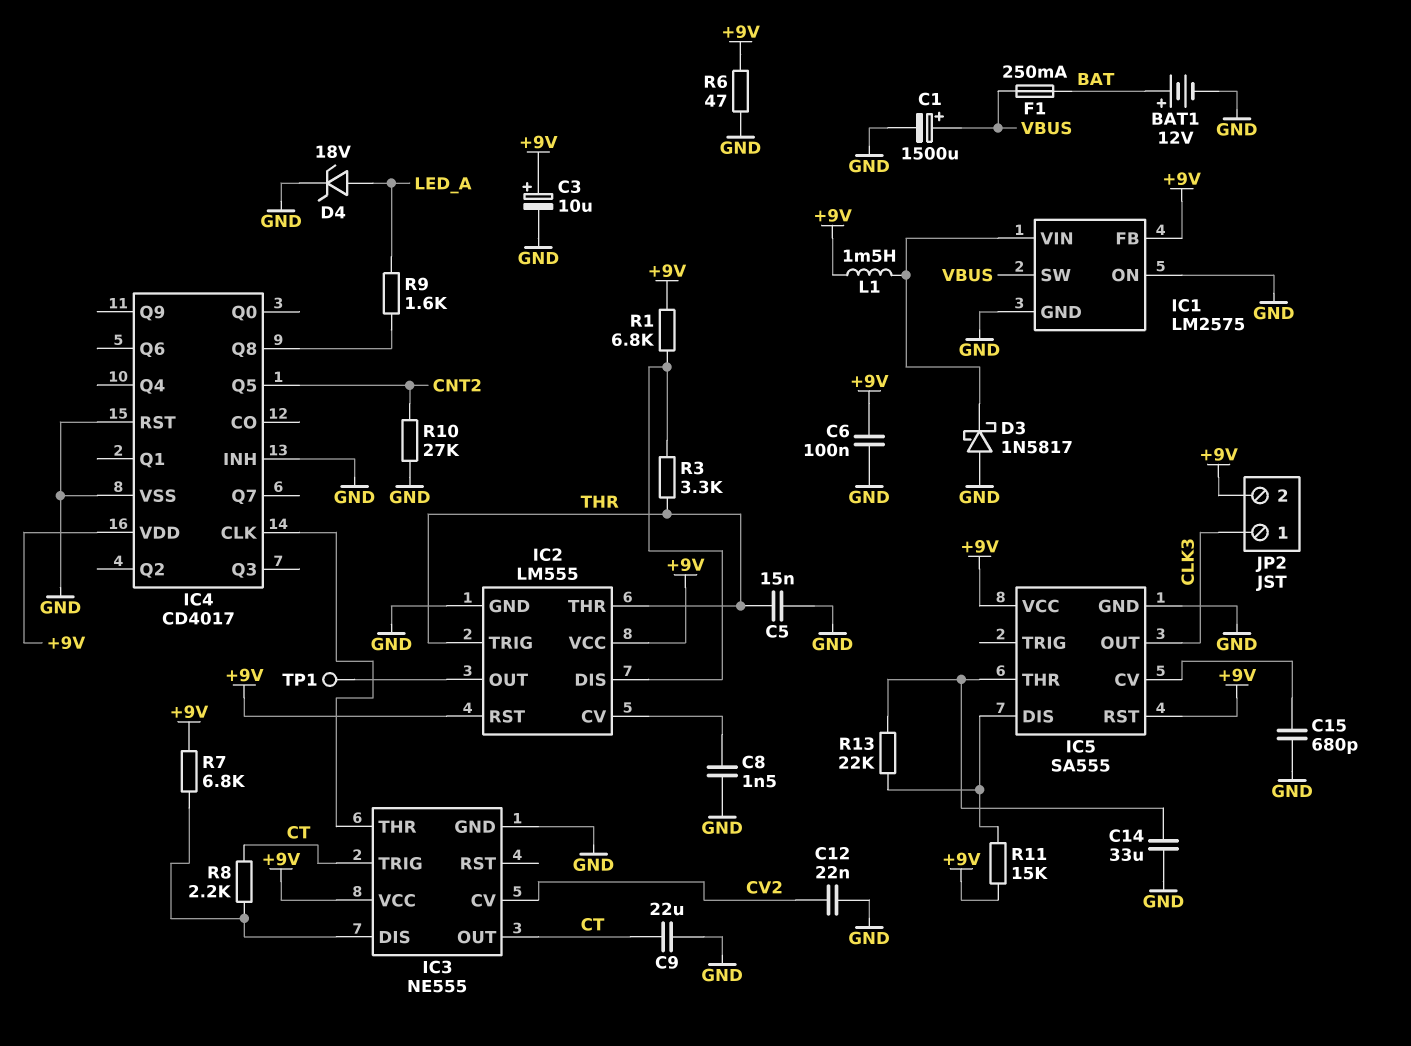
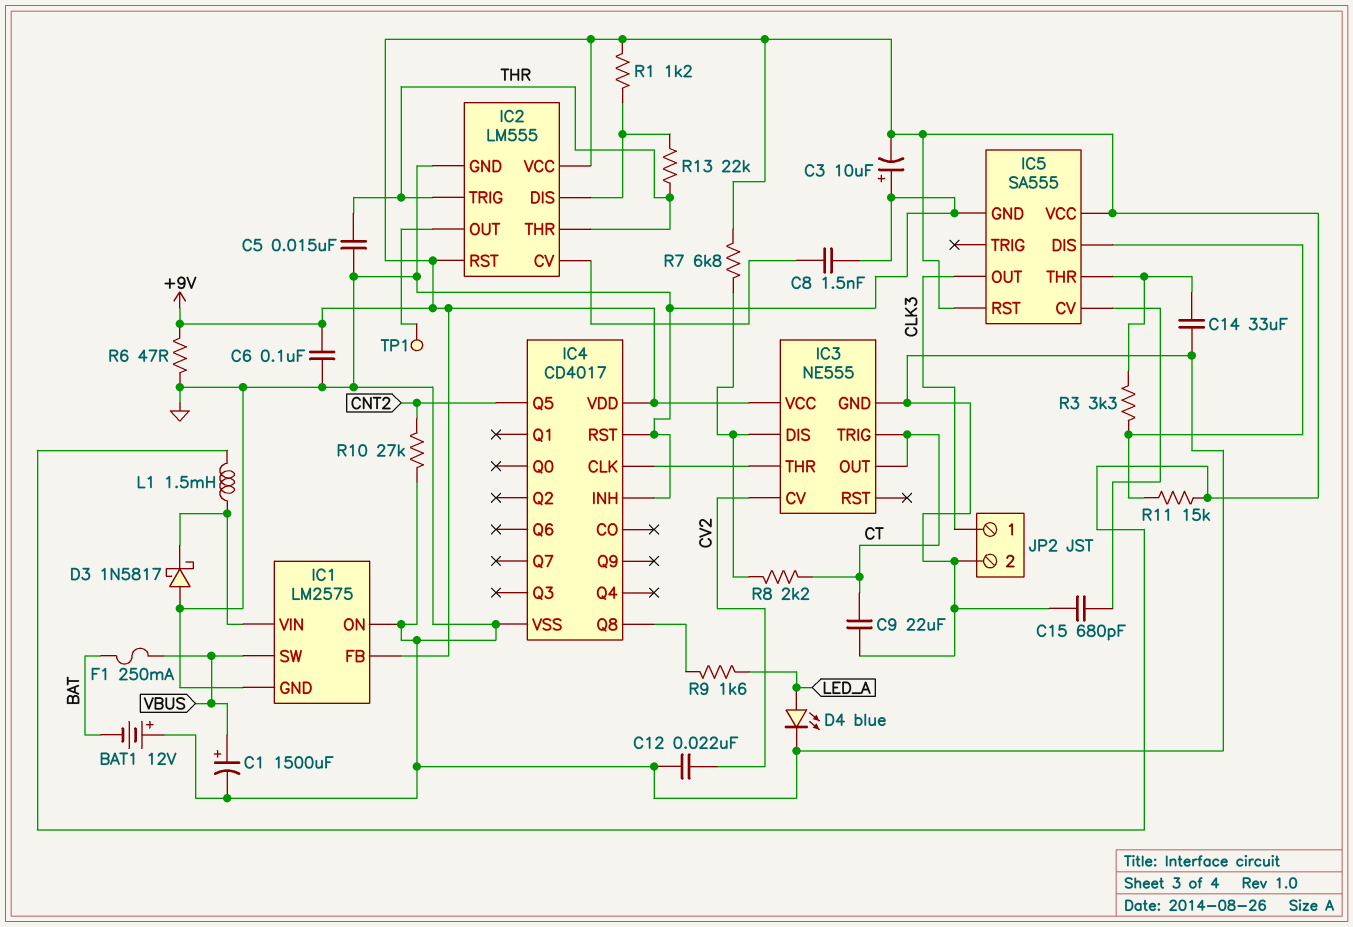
BAT1: 12V (plus BAT, minus GND) -> 12V (plus GND, minus BAT)
C3: 10uF (plus +9V, minus GND) -> 10uF (plus GND, minus +9V)
D4: zener 18V (A LED_A, K GND) -> LED blue (A LED_A, K GND)
JP2 pin 2: +9V -> GND
R1: 6.8k (+9V, IC2/DIS) -> 1.2k (+9V, IC2/DIS)
R3: 3.3k (IC2/DIS, THR) -> 3.3k (IC5/DIS, IC5/THR)
R13: 22k (IC5/DIS, IC5/THR) -> 22k (IC2/DIS, THR)

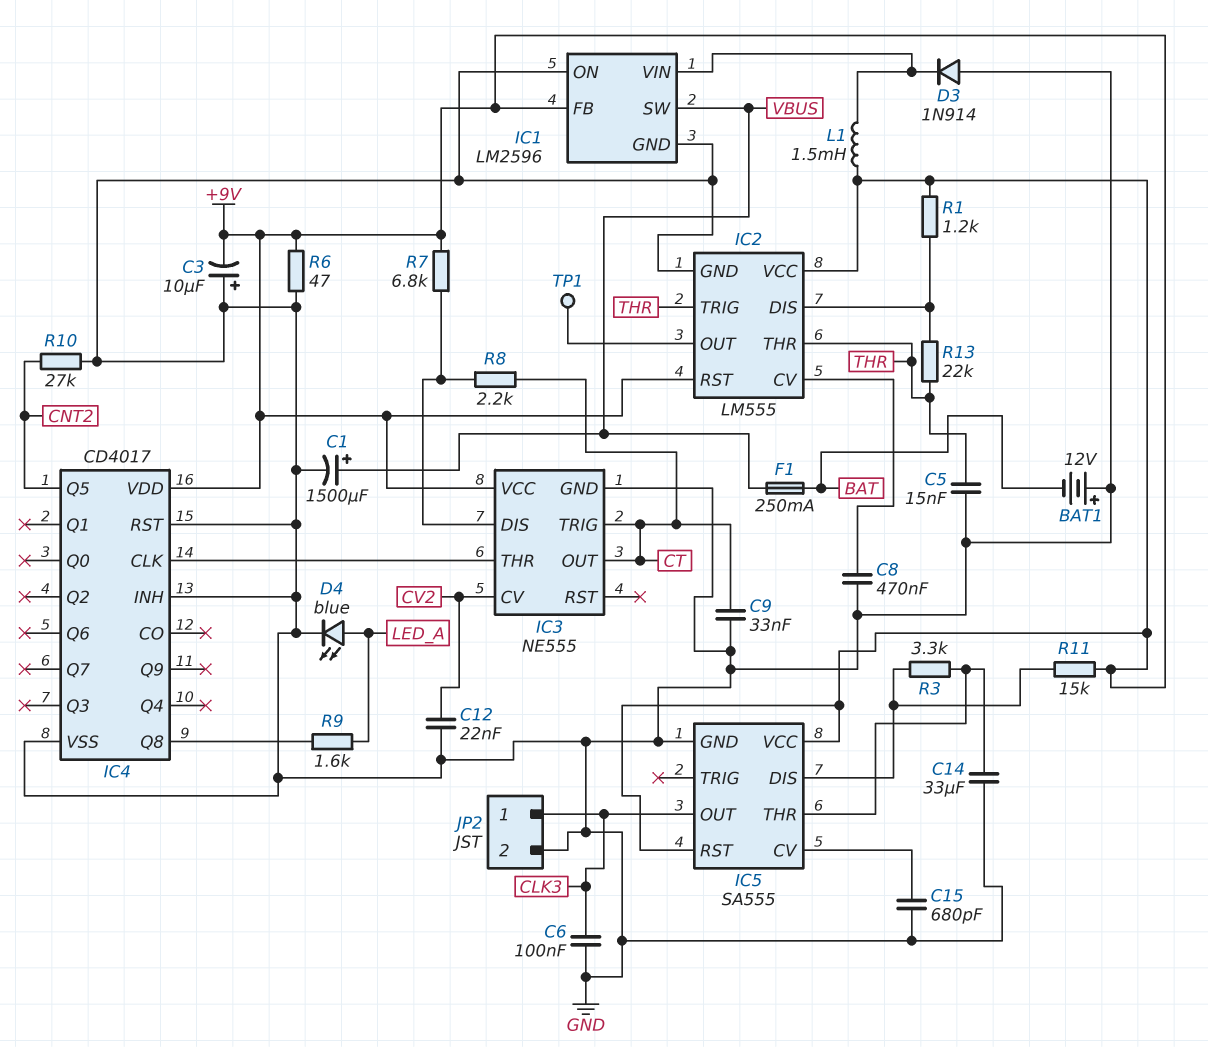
C6: 100nF (+9V, GND) -> 100nF (CLK3, GND)
C8: 1.5nF (GND, IC2/CV) -> 470nF (GND, IC2/CV)
C9: 22uF (CT, GND) -> 33nF (CT, GND)
D3: schottky 1N5817 (A GND, K IC1/VIN) -> diode 1N914 (A GND, K IC1/VIN)
IC1: LM2575 -> LM2596

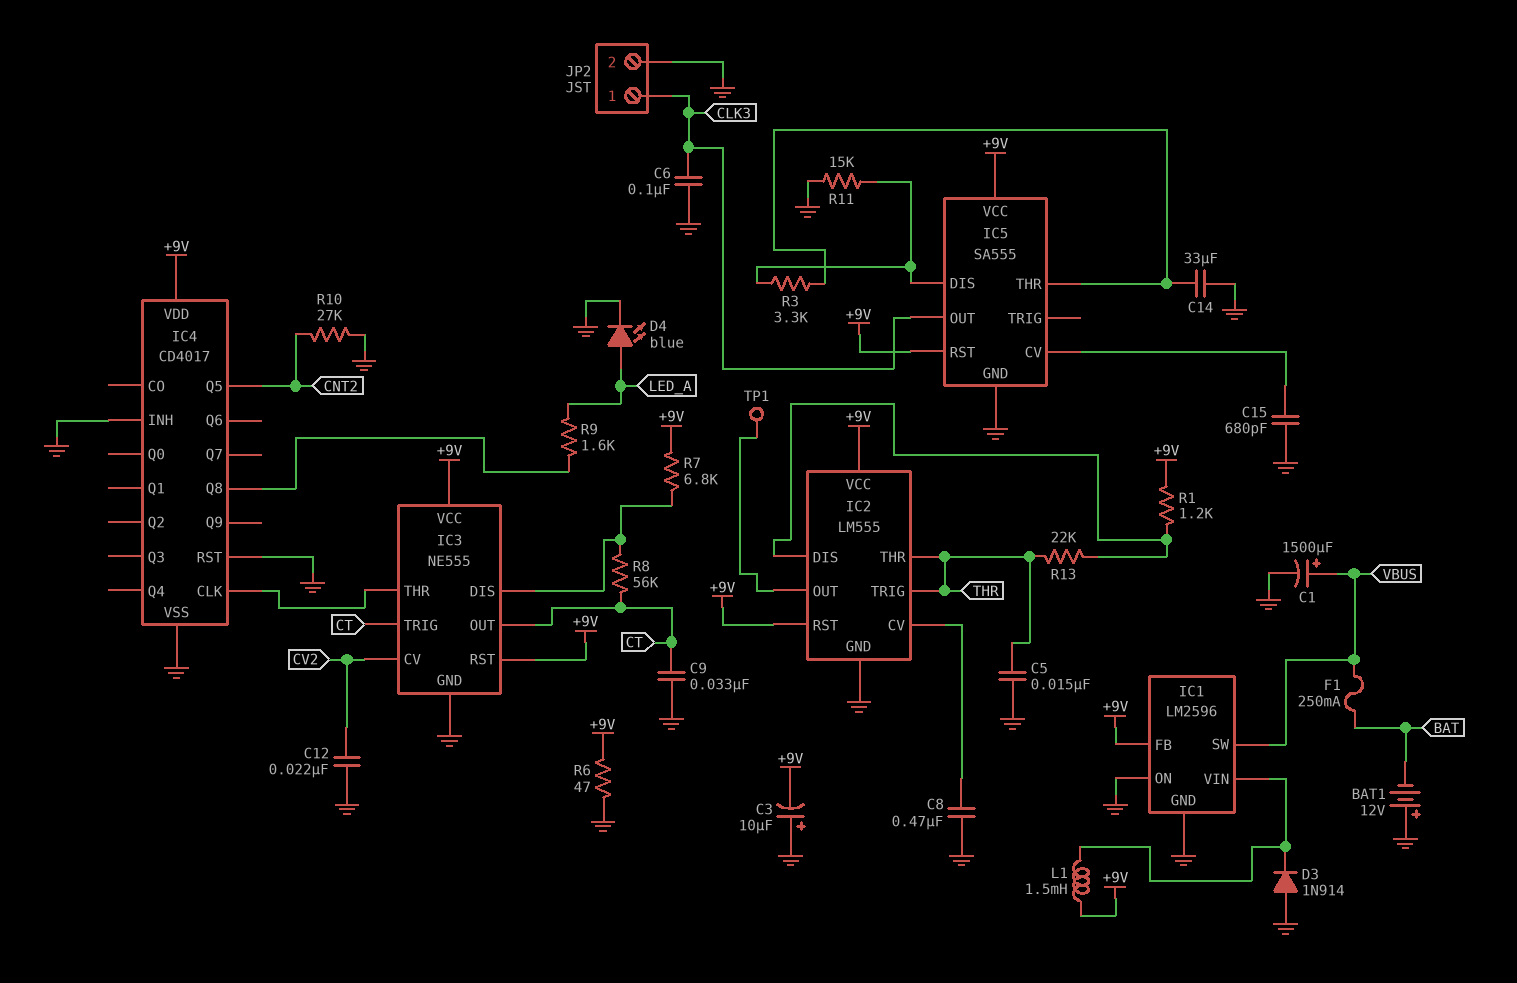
IC3 pin RST: none -> +9V
R8: 2.2k (CT, IC3/DIS) -> 56k (CT, IC3/DIS)
R11: 15k (+9V, IC5/DIS) -> 15k (GND, IC5/DIS)

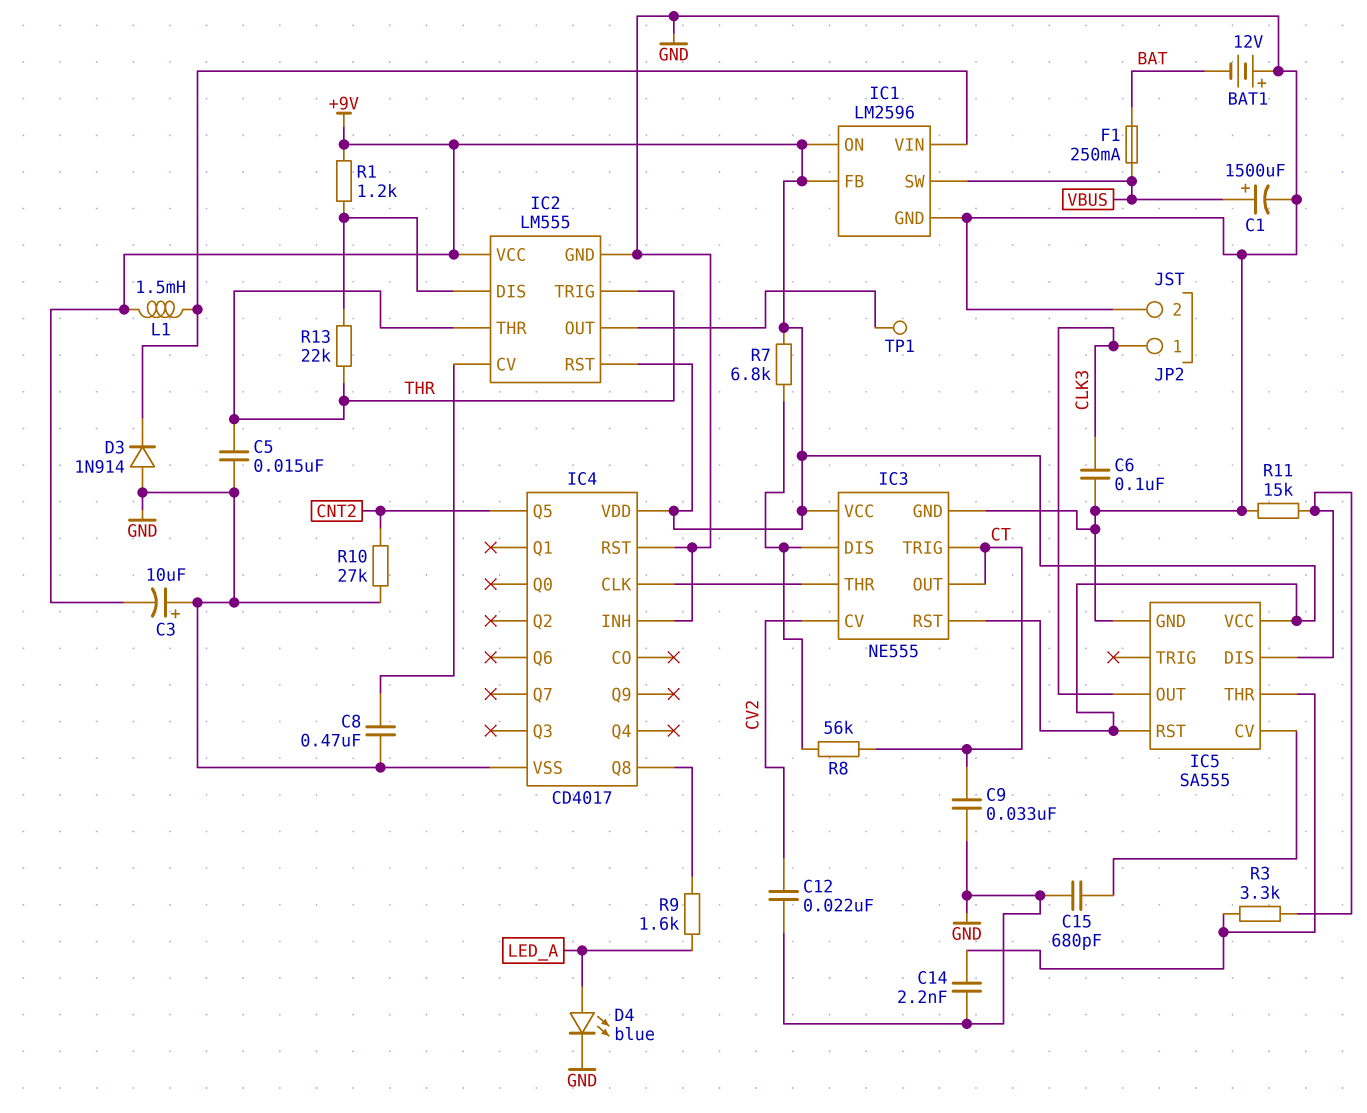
C14: 33uF (GND, IC5/THR) -> 2.2nF (GND, IC5/THR)
IC1 pin ON: GND -> +9V
R6: 47 (+9V, GND) -> none

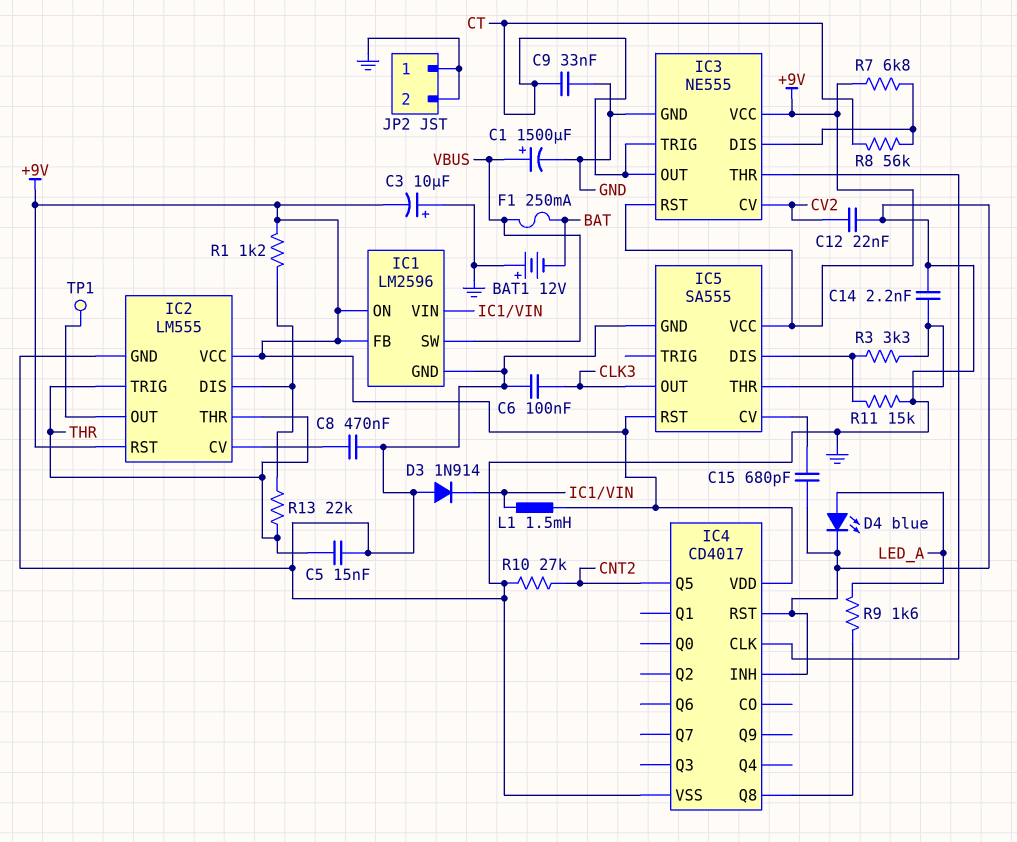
JP2 pin 1: CLK3 -> GND

